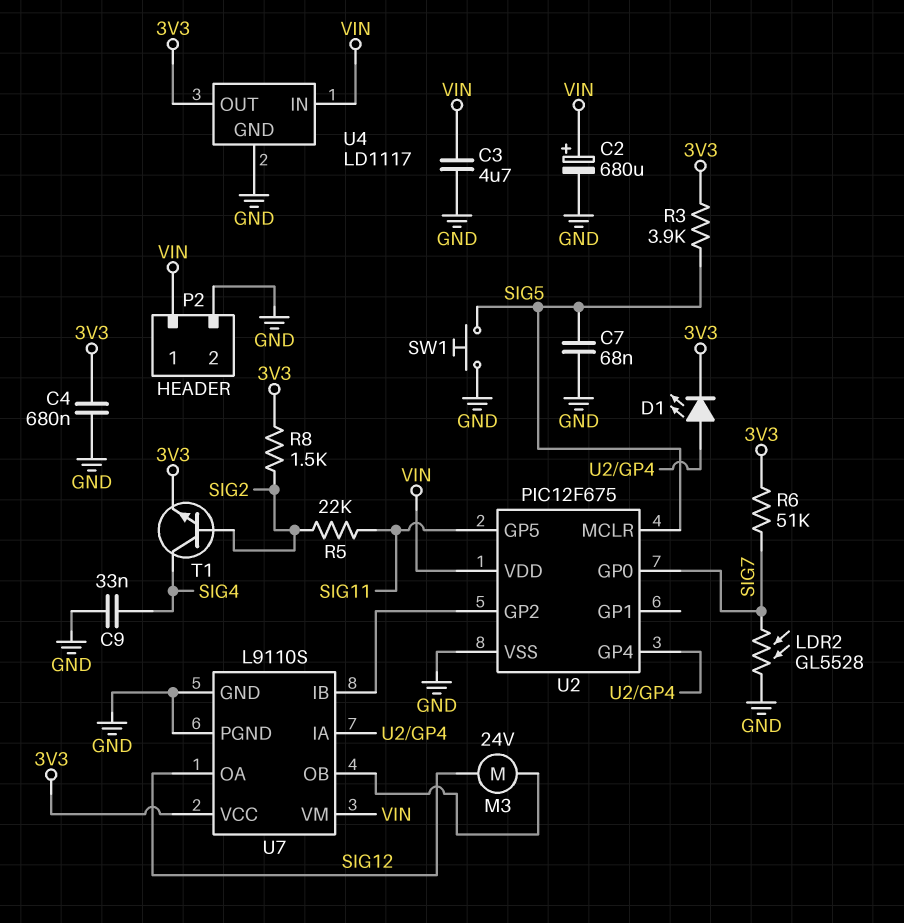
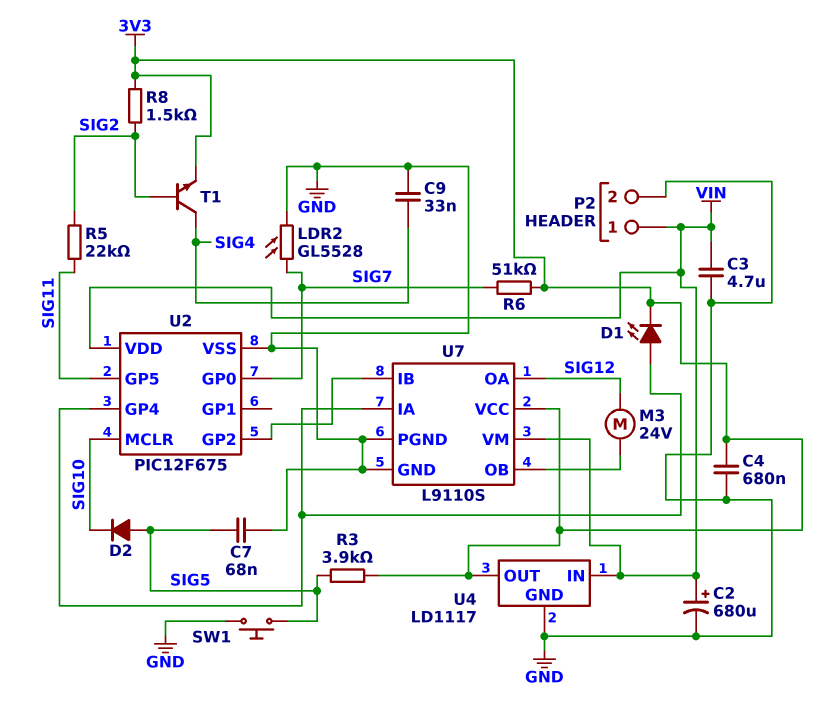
D2: none -> diode (A SIG5, K SIG10)
U2 pin MCLR: SIG5 -> SIG10

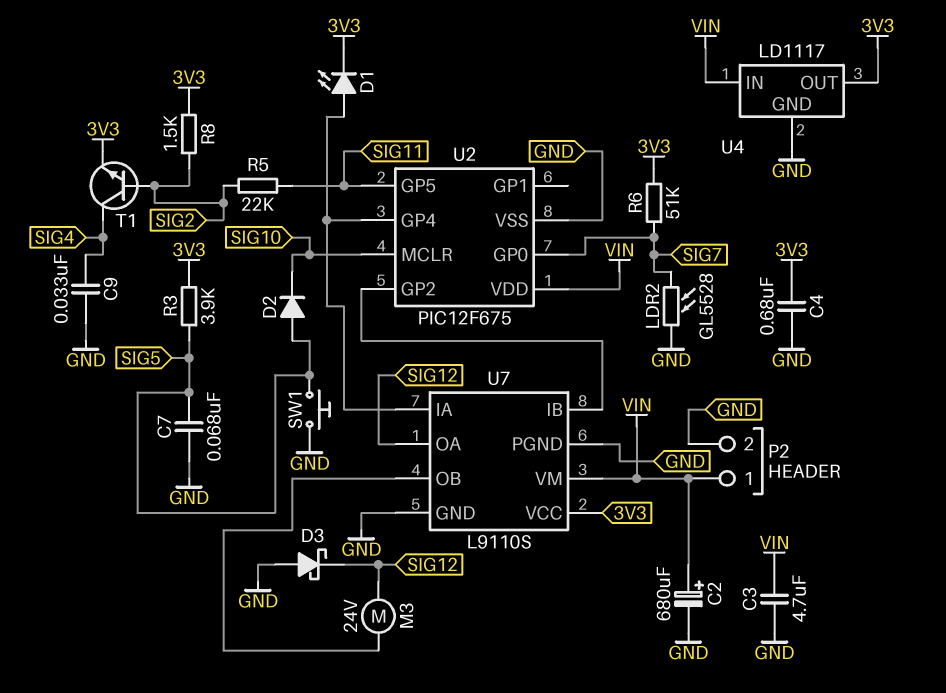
D3: none -> schottky (A GND, K SIG12)

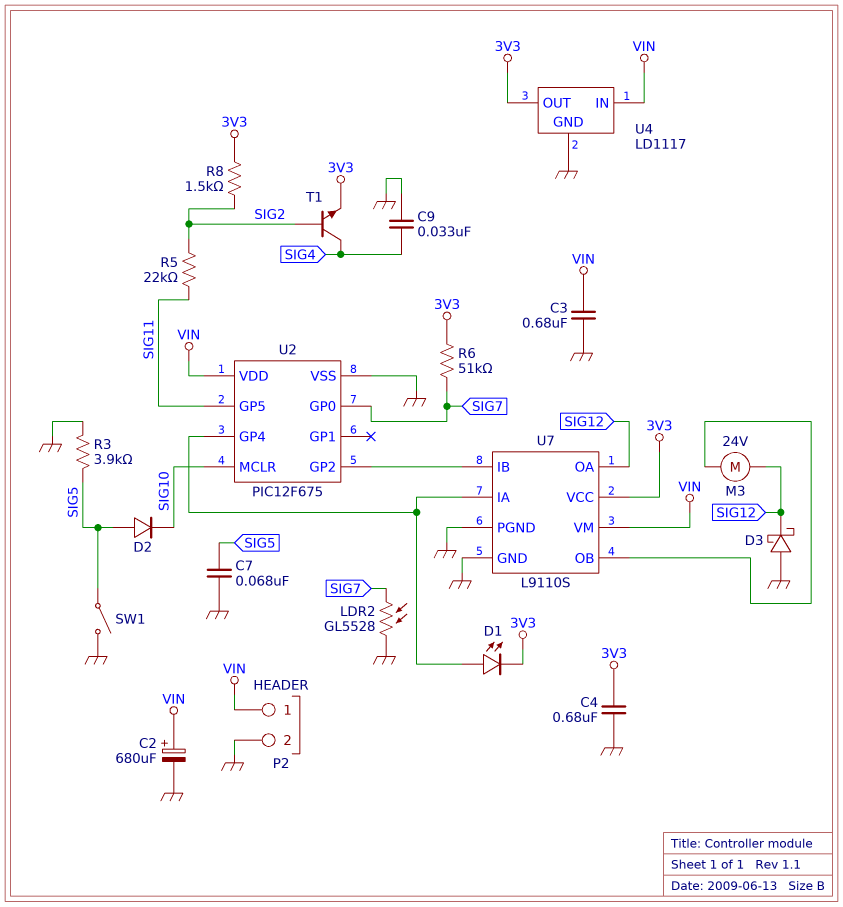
C3: 4.7uF (GND, VIN) -> 680nF (GND, VIN)
R3: 3.9k (3V3, SIG5) -> 3.9k (GND, SIG5)
SW1: button (GND, SIG5) -> switch (GND, SIG5)

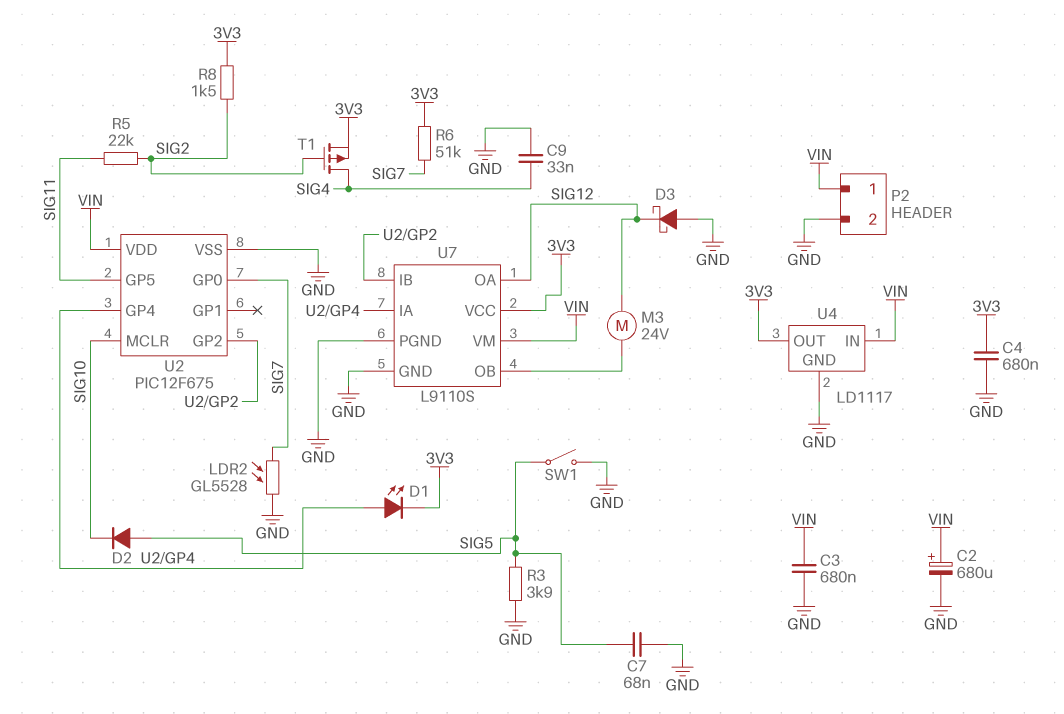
T1: NPN (B SIG2, C SIG4, E 3V3) -> PMOS (G SIG2, D SIG4, S 3V3)

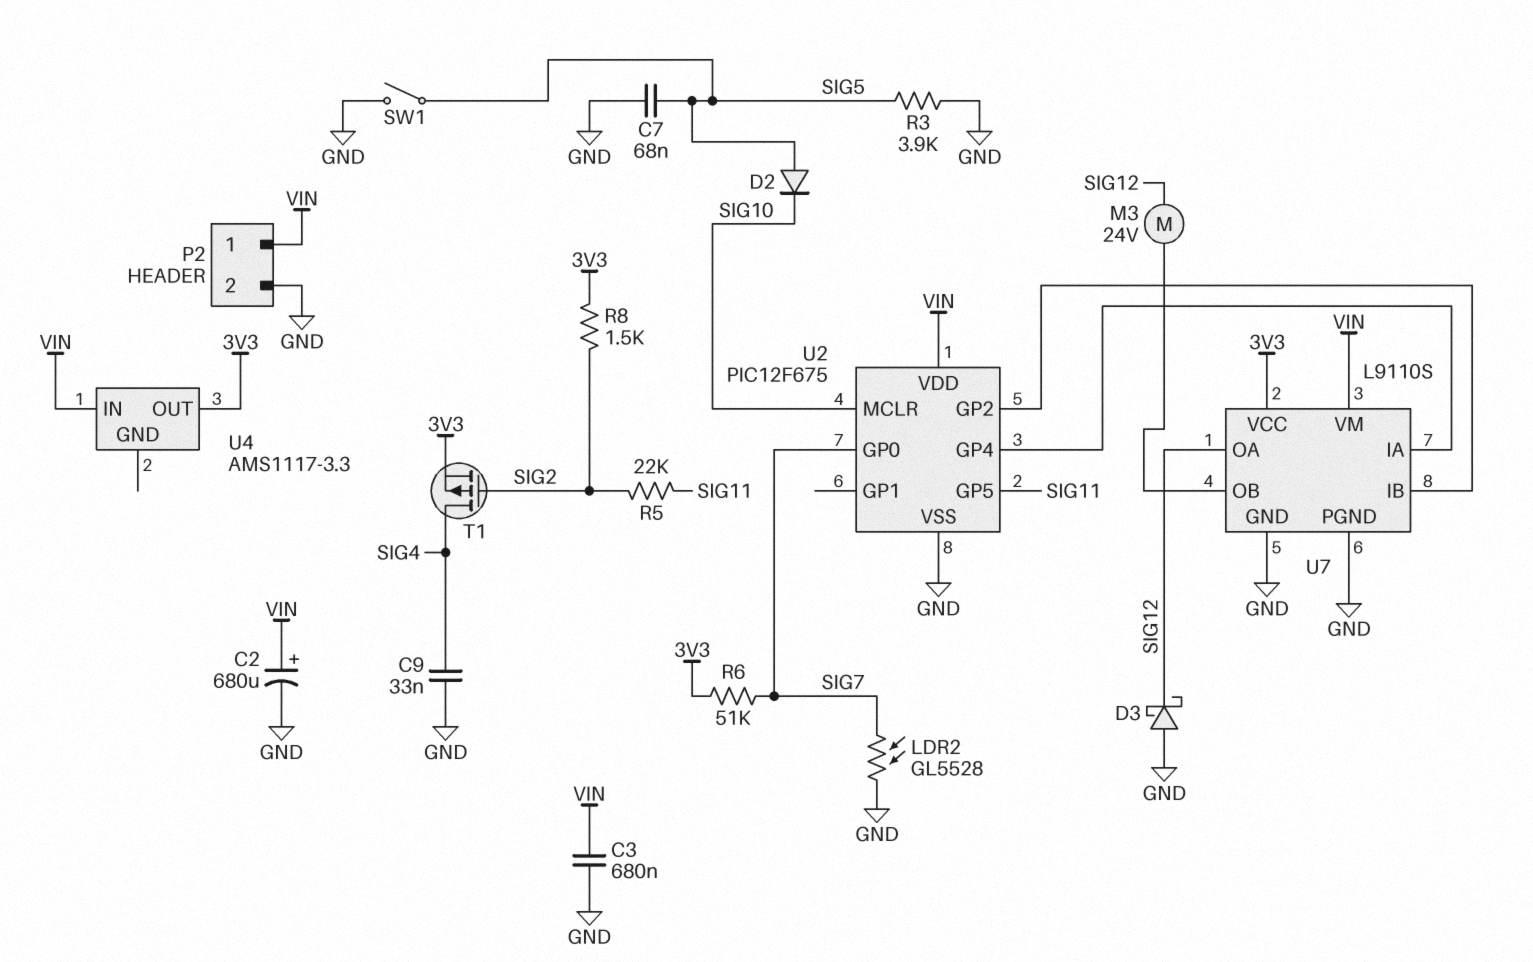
C4: 680nF (3V3, GND) -> none
D1: LED (A U2/GP4, K 3V3) -> none
U4: LD1117 -> AMS1117-3.3
U4 pin GND: GND -> none

